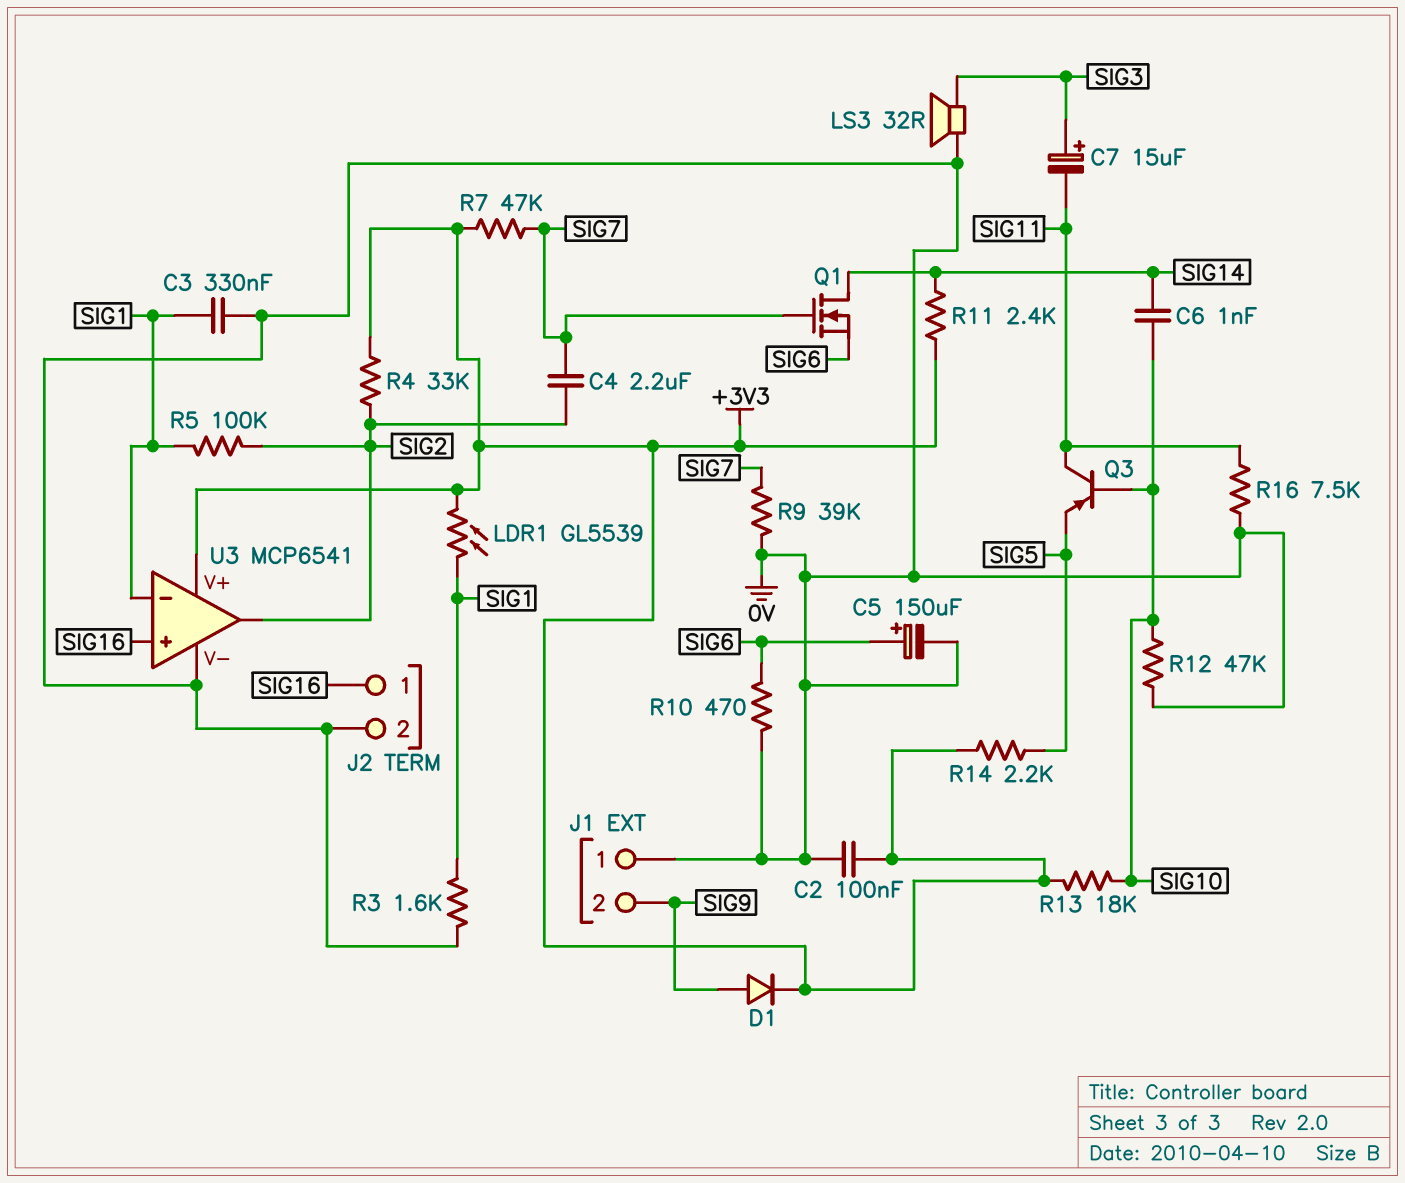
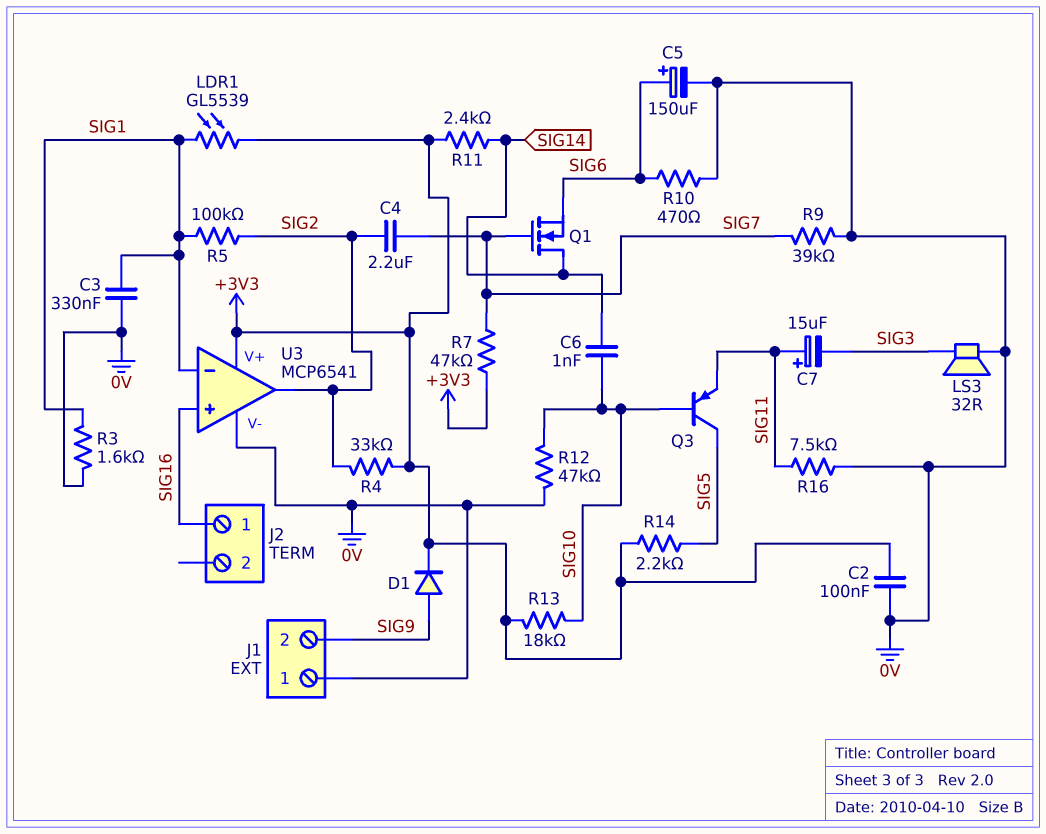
C7: 15uF (plus SIG3, minus SIG11) -> 15uF (plus SIG11, minus SIG3)
J2 pin 2: 0V -> none
Q3: PNP (B SIG10, C SIG11, E SIG5) -> PNP (B SIG10, C SIG5, E SIG11)

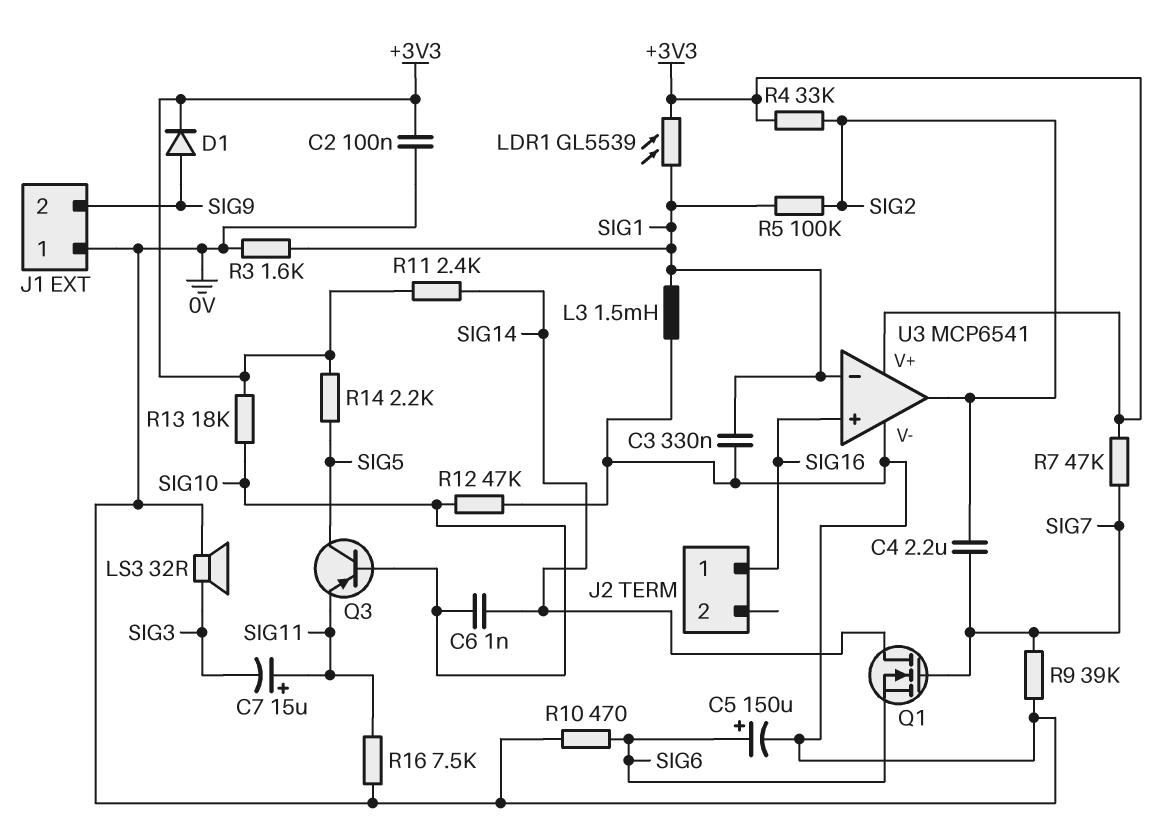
L3: none -> 1.5mH (0V, SIG1)

